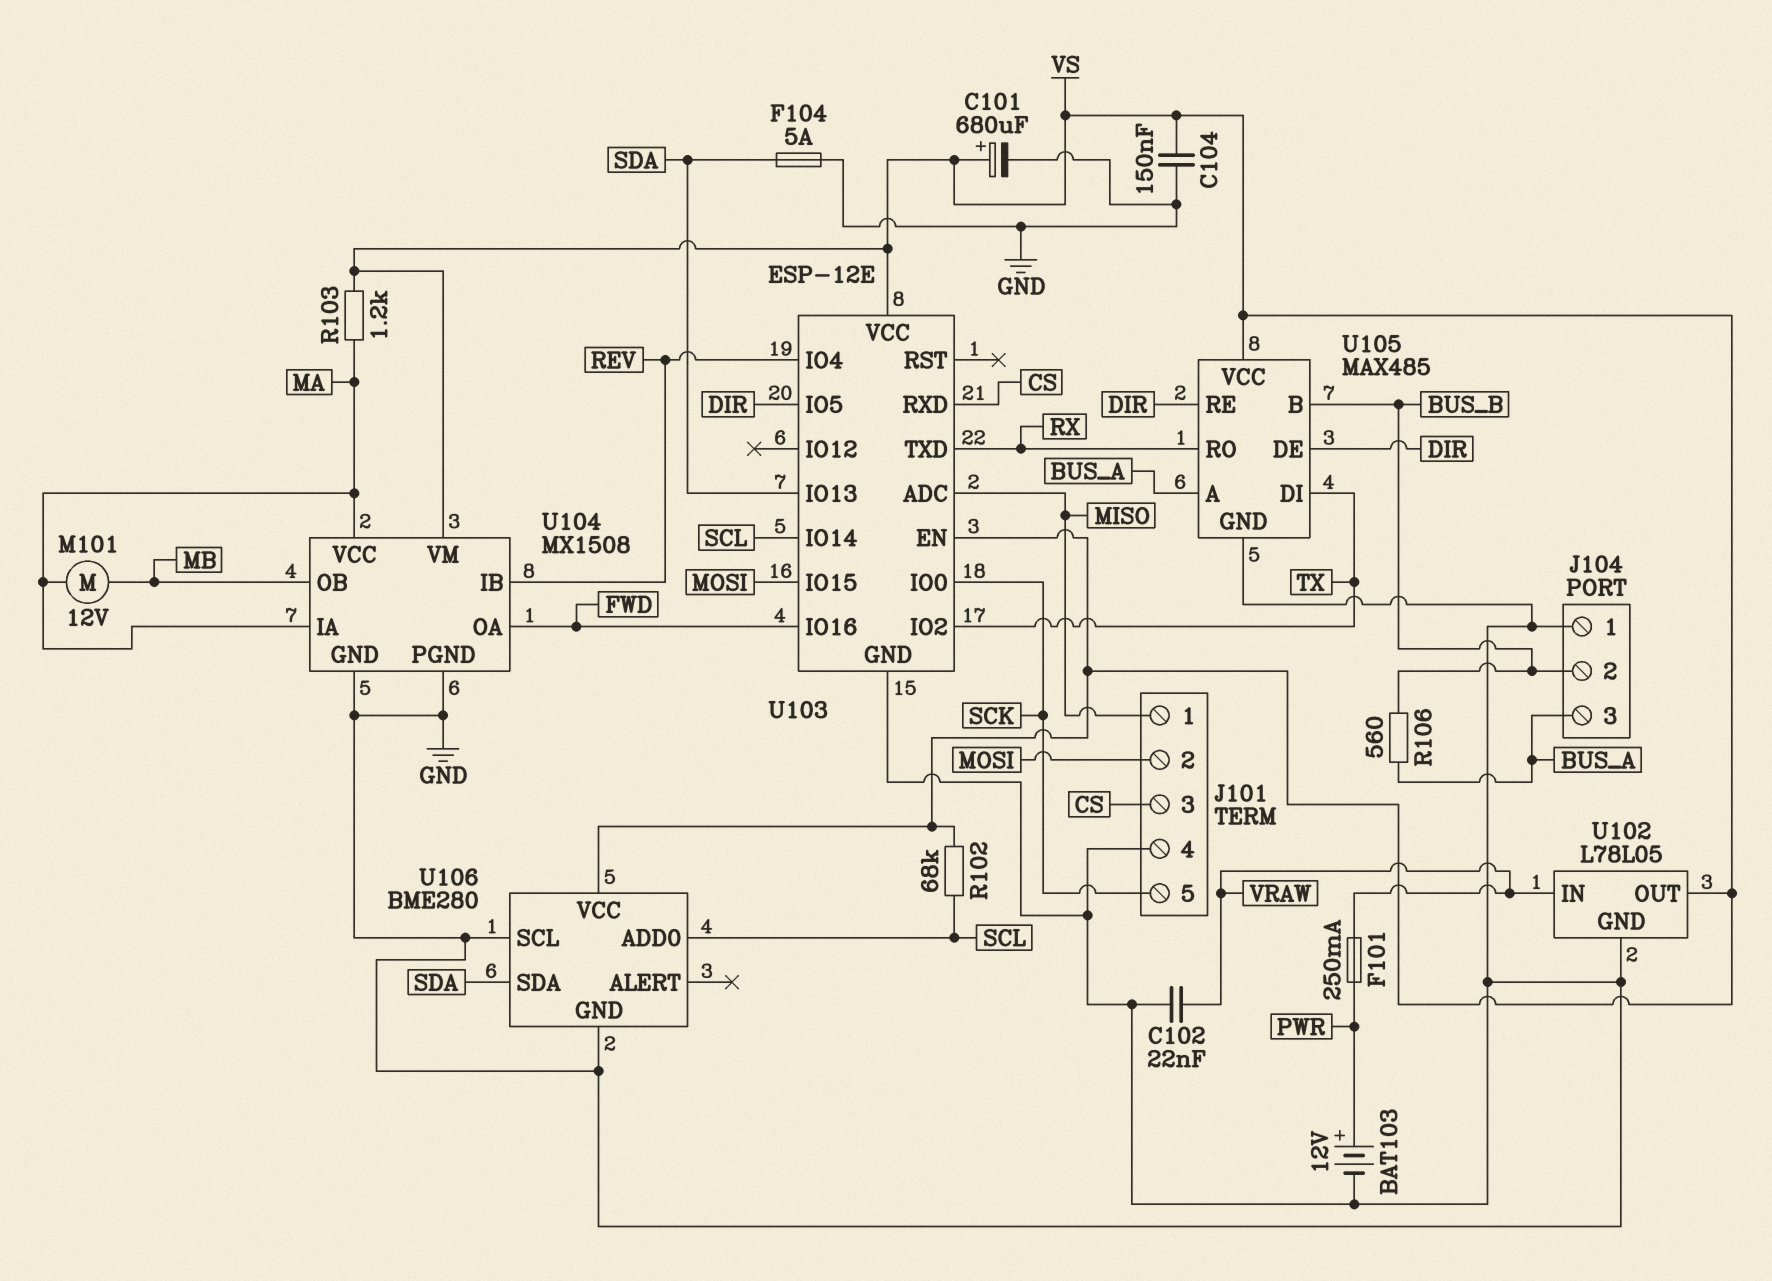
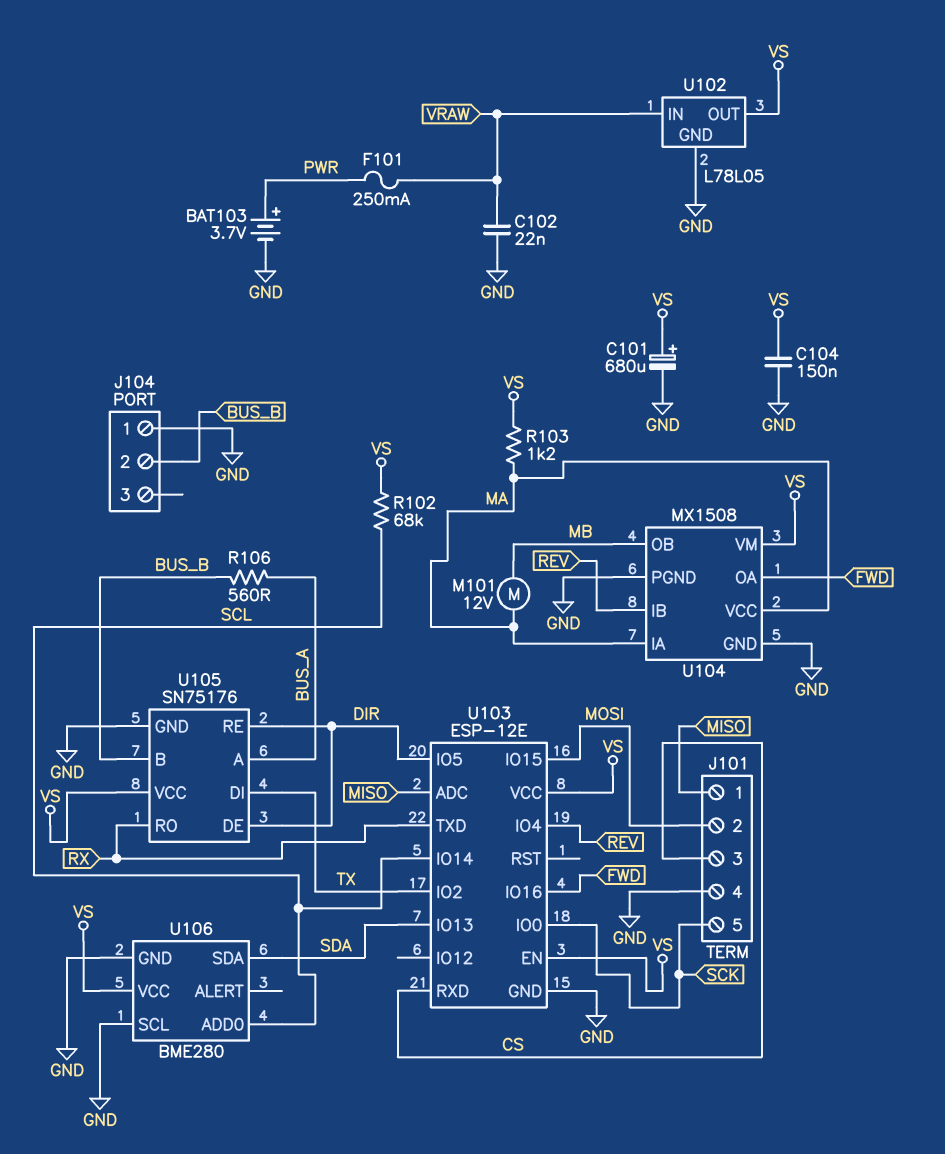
BAT103: 12V (plus PWR, minus GND) -> 3.7V (plus PWR, minus GND)
F104: 5A (GND, SDA) -> none
J104 pin 3: BUS_A -> none
U105: MAX485 -> SN75176

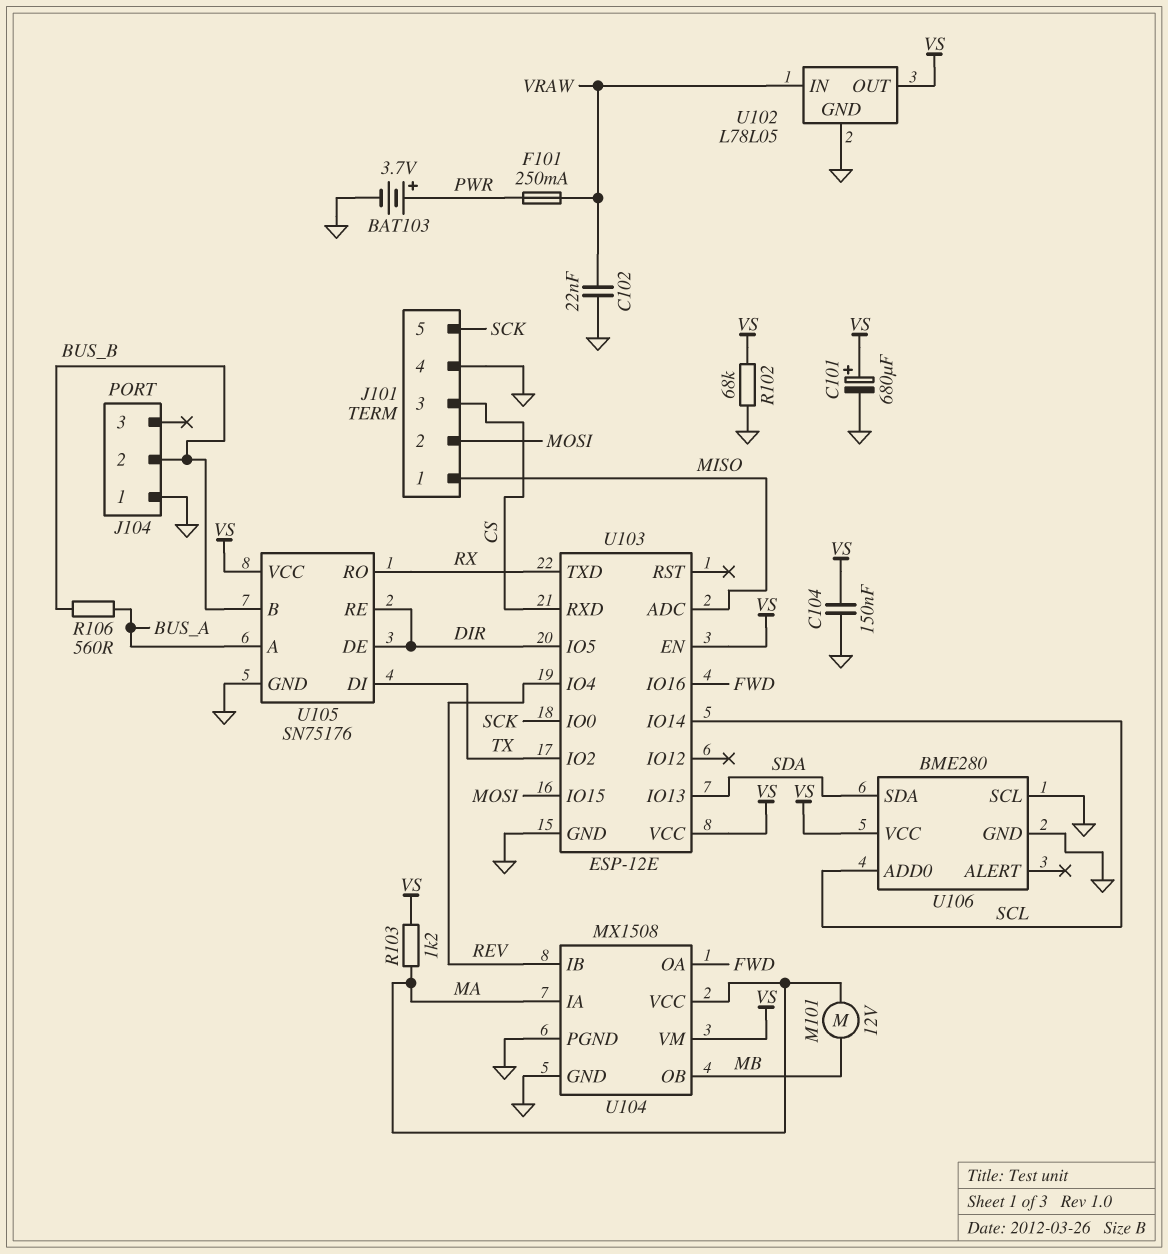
R102: 68k (SCL, VS) -> 68k (GND, VS)

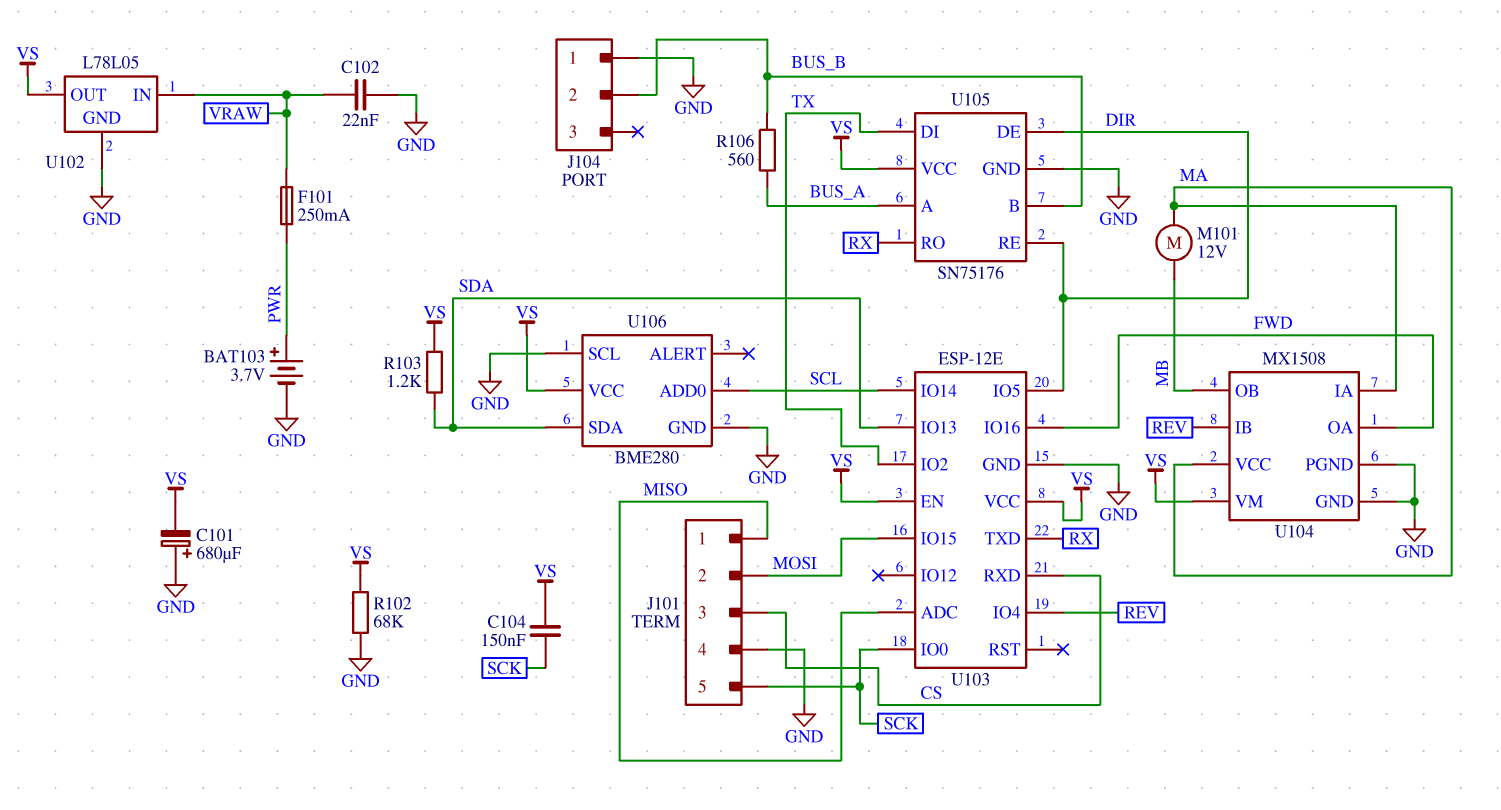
C101: 680uF (plus VS, minus GND) -> 680uF (plus GND, minus VS)
C104: 150nF (GND, VS) -> 150nF (SCK, VS)
R103: 1.2k (MA, VS) -> 1.2k (SDA, VS)

